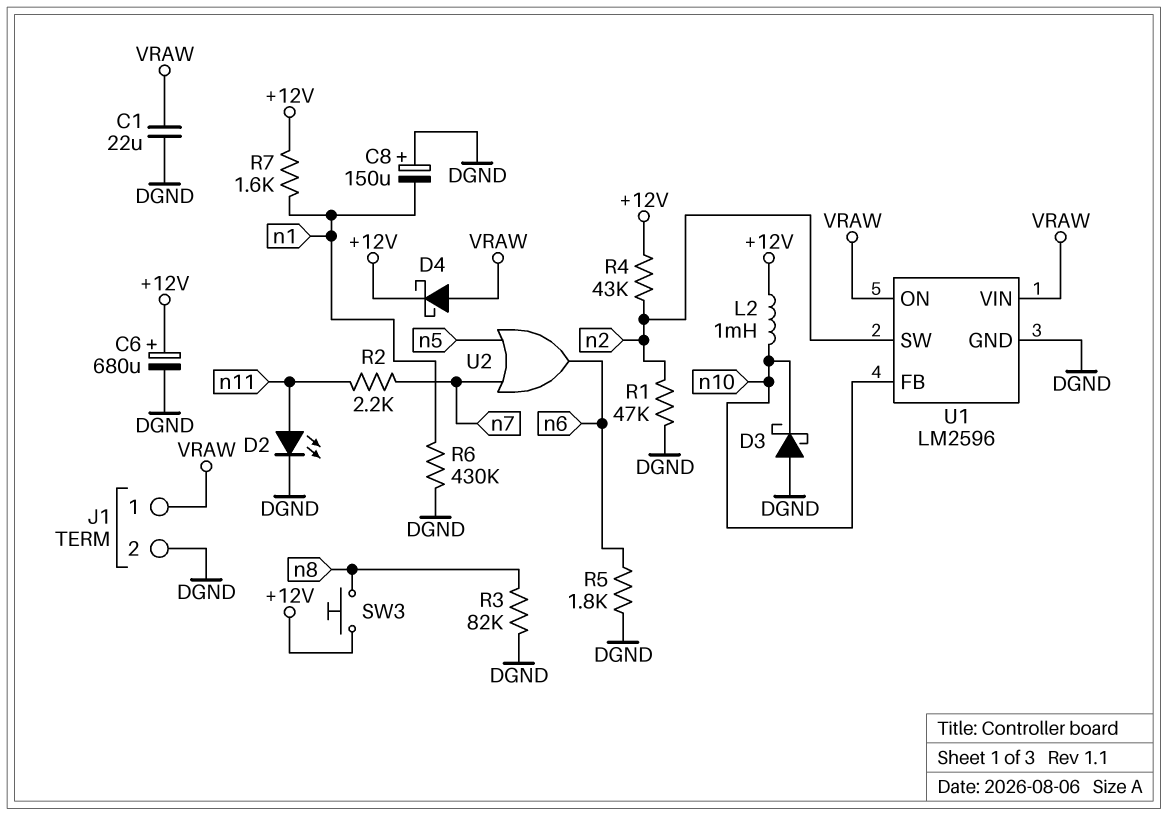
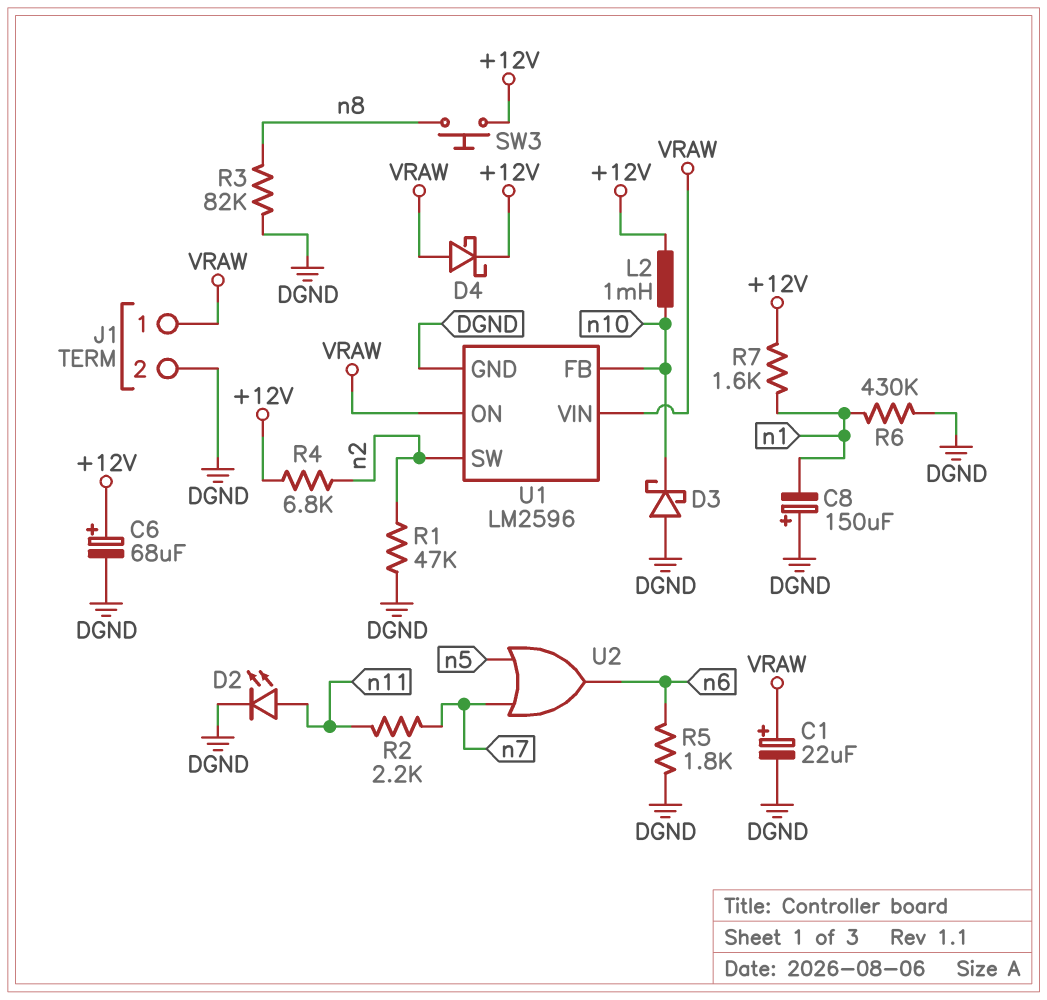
C1: 22uF (DGND, VRAW) -> 22uF (plus VRAW, minus DGND)
C6: 680uF (plus +12V, minus DGND) -> 68uF (plus +12V, minus DGND)
R4: 43k (+12V, n2) -> 6.8k (+12V, n2)

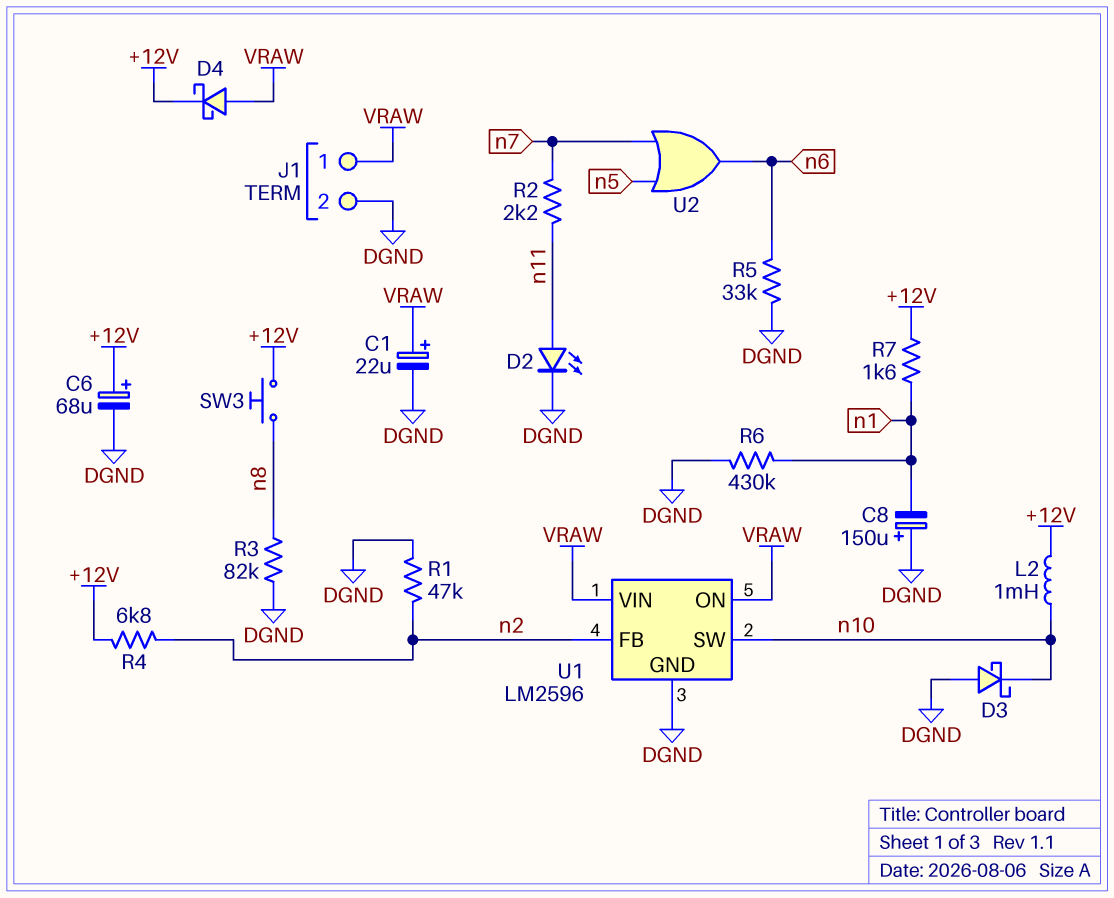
R5: 1.8k (DGND, n6) -> 33k (DGND, n6)
U1 pin FB: n10 -> n2
U1 pin SW: n2 -> n10

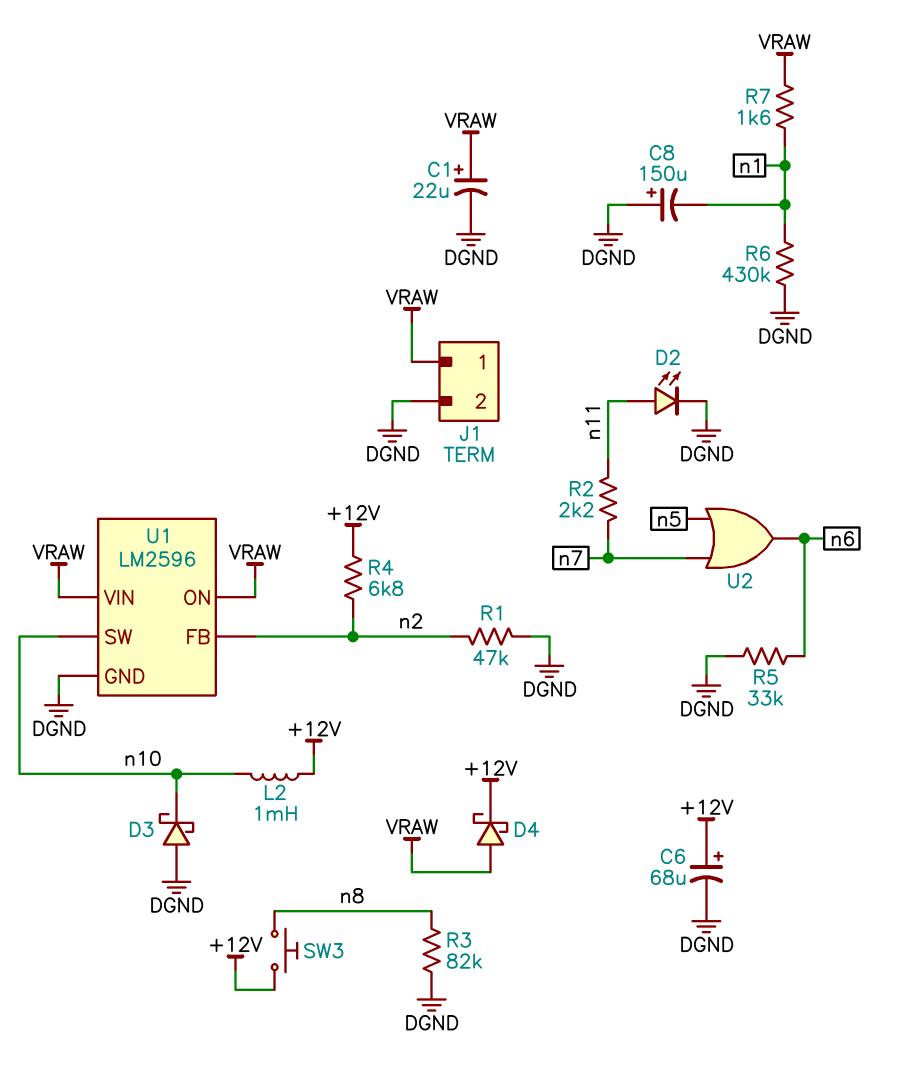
R7: 1.6k (+12V, n1) -> 1.6k (VRAW, n1)

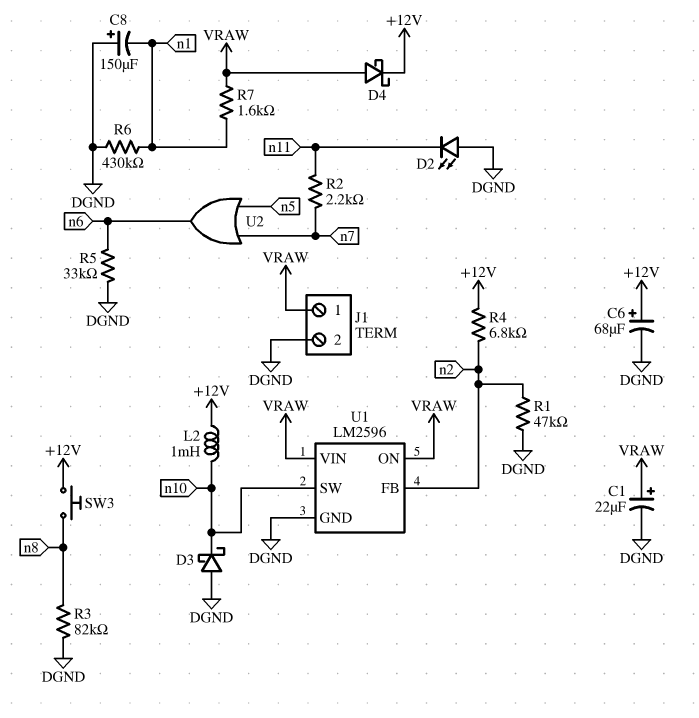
D2: LED (A n11, K DGND) -> LED (A DGND, K n11)

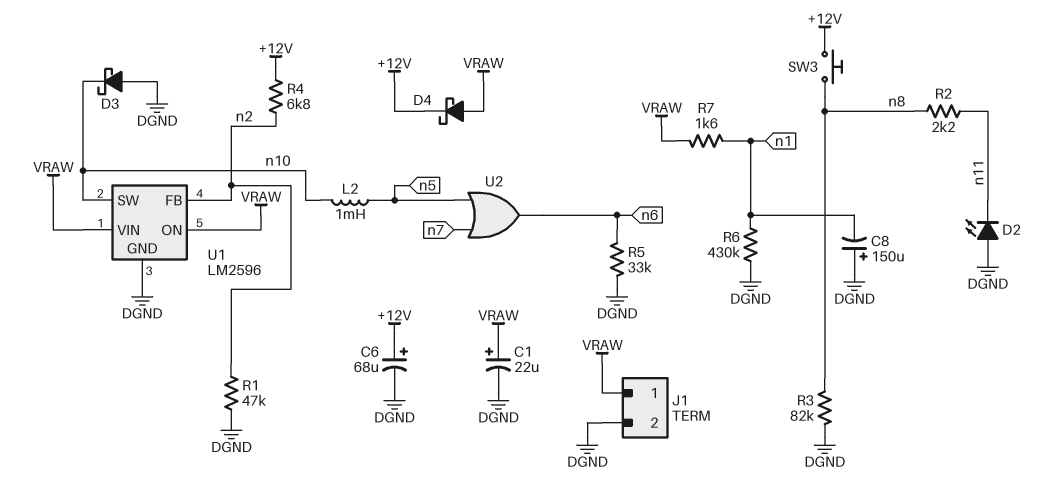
L2: 1mH (+12V, n10) -> 1mH (n5, n10)
R2: 2.2k (n7, n11) -> 2.2k (n8, n11)

